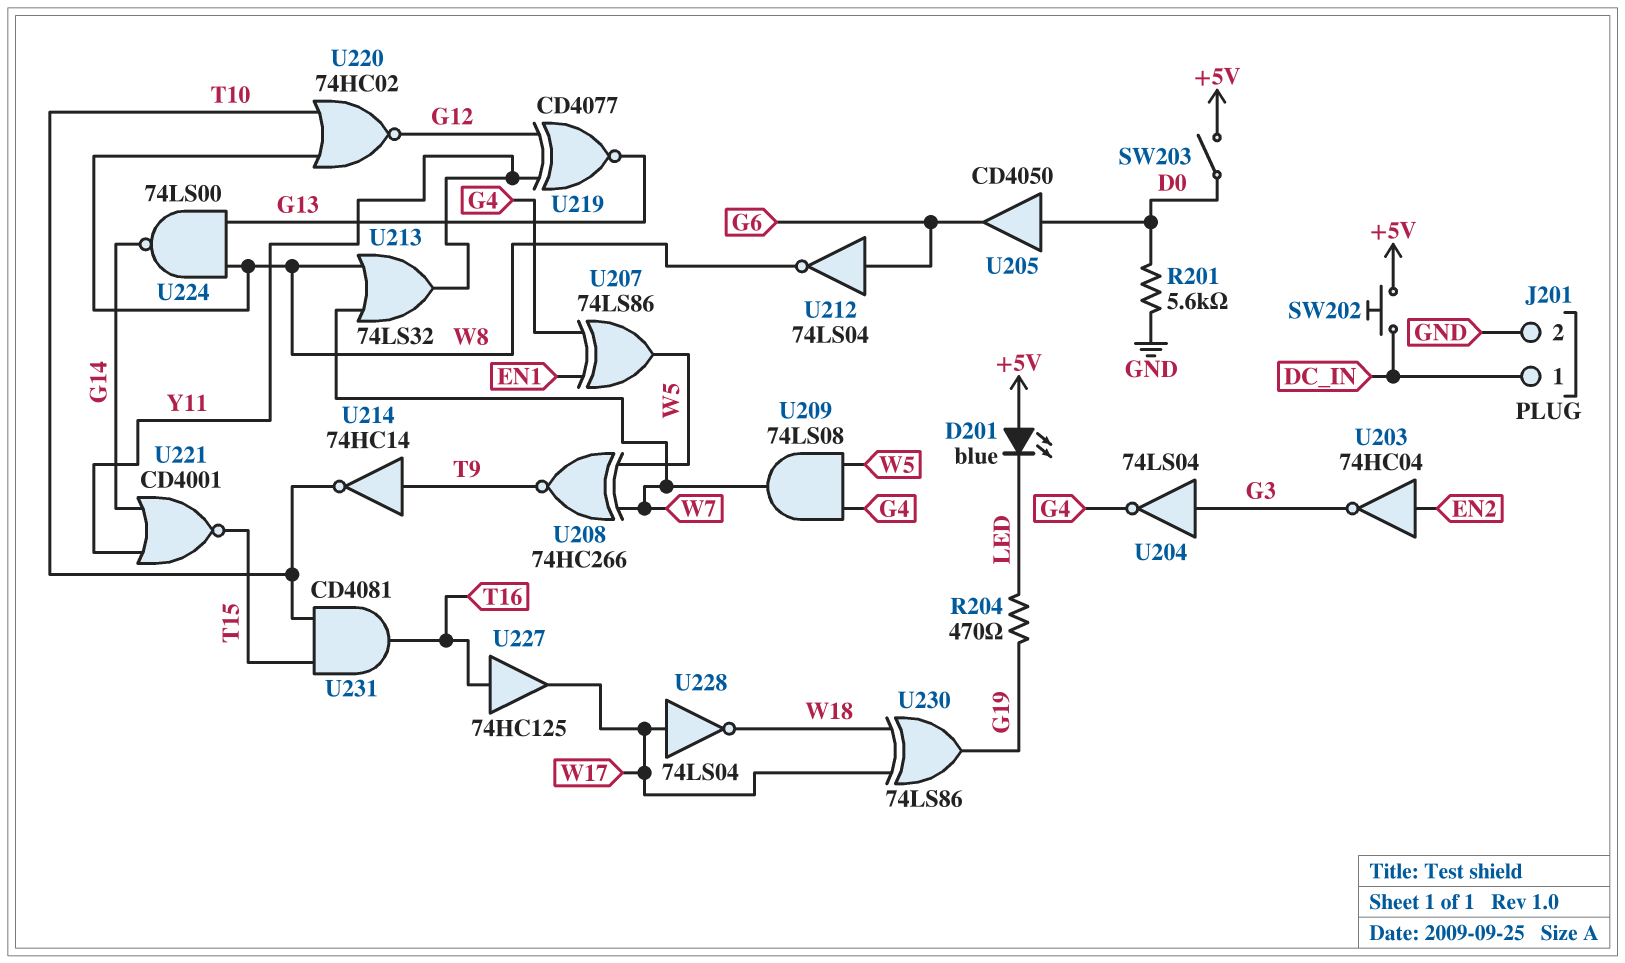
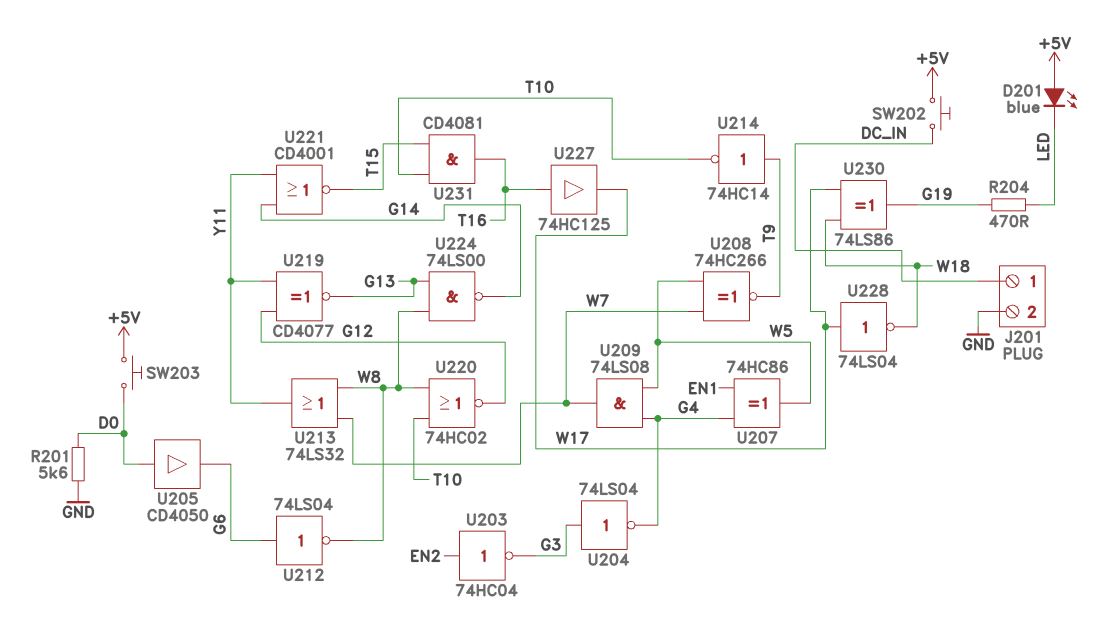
SW203: switch (+5V, D0) -> button (+5V, D0)
U207: XOR 74LS86 (in EN1, in G4, out W5) -> XOR 74HC86 (in EN1, in G4, out W5)

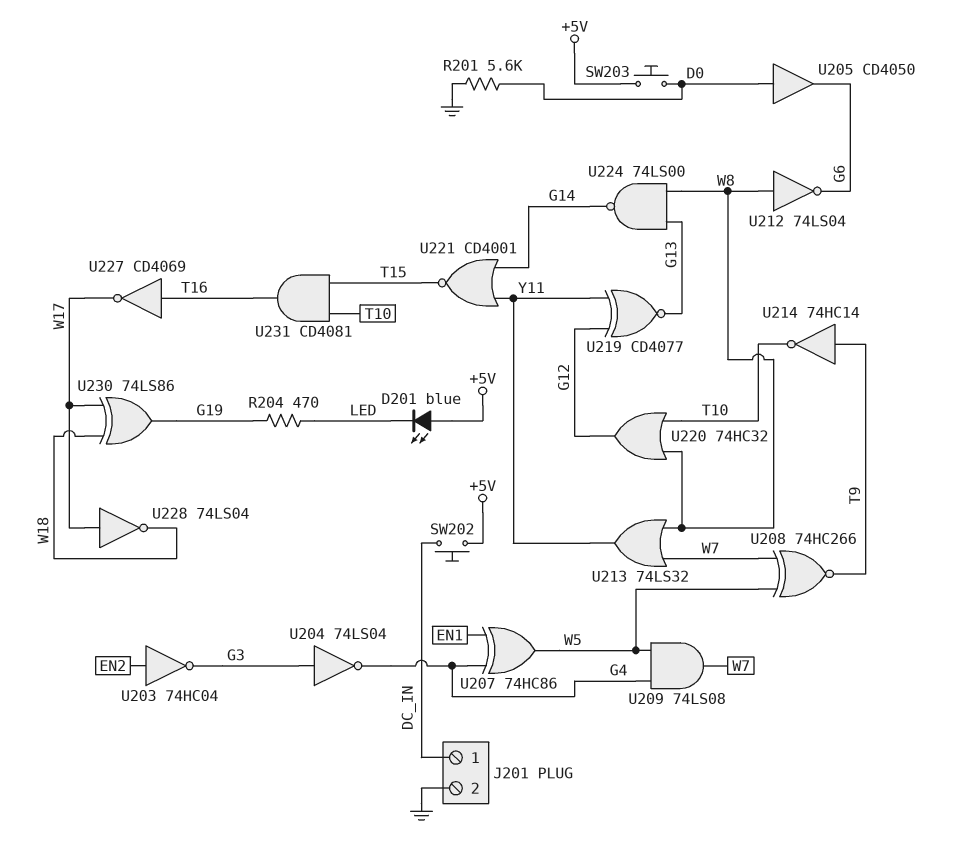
U212: NOT 74LS04 (in G6, out W8) -> NOT 74LS04 (in W8, out G6)
U220: NOR 74HC02 (in T10, in W8, out G12) -> OR 74HC32 (in T10, in W8, out G12)
U227: buffer 74HC125 (in T16, out W17) -> NOT CD4069 (in T16, out W17)

